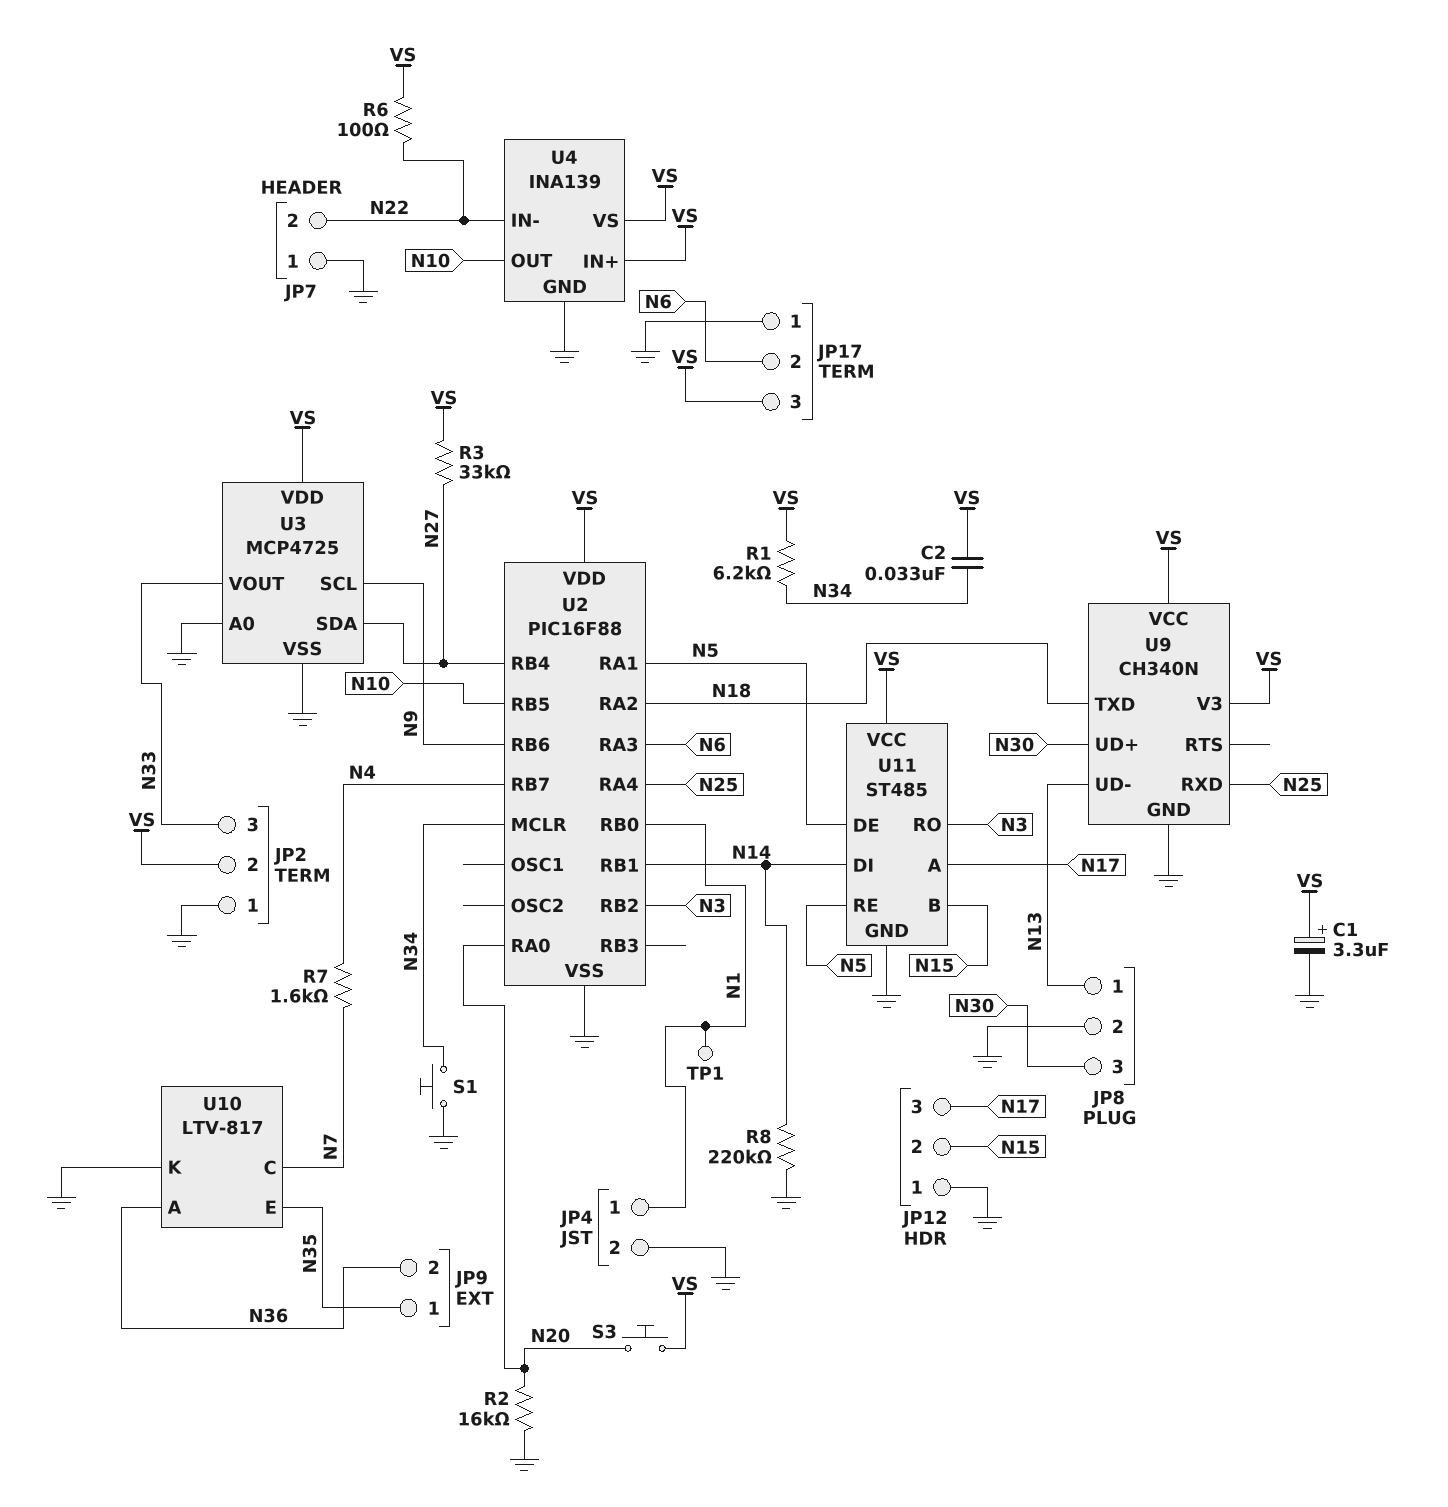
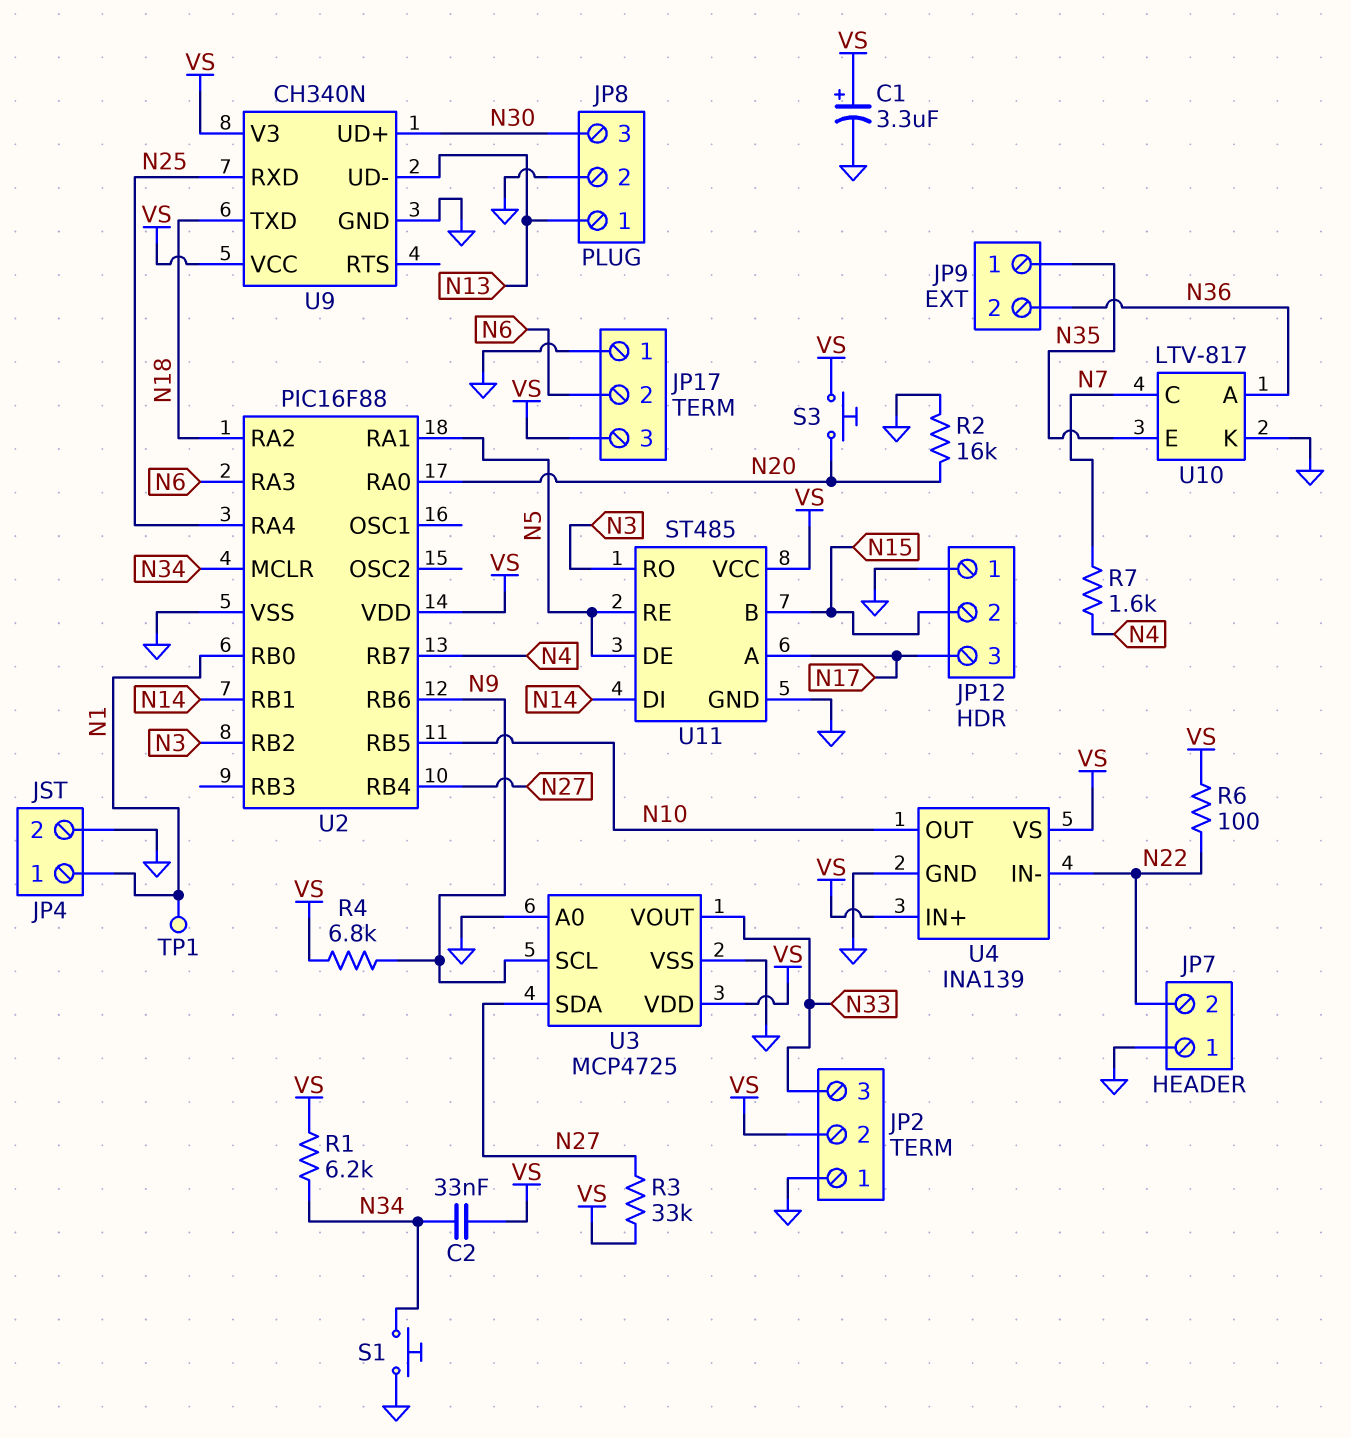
R4: none -> 6.8k (N9, VS)
R8: 220k (GND, N14) -> none

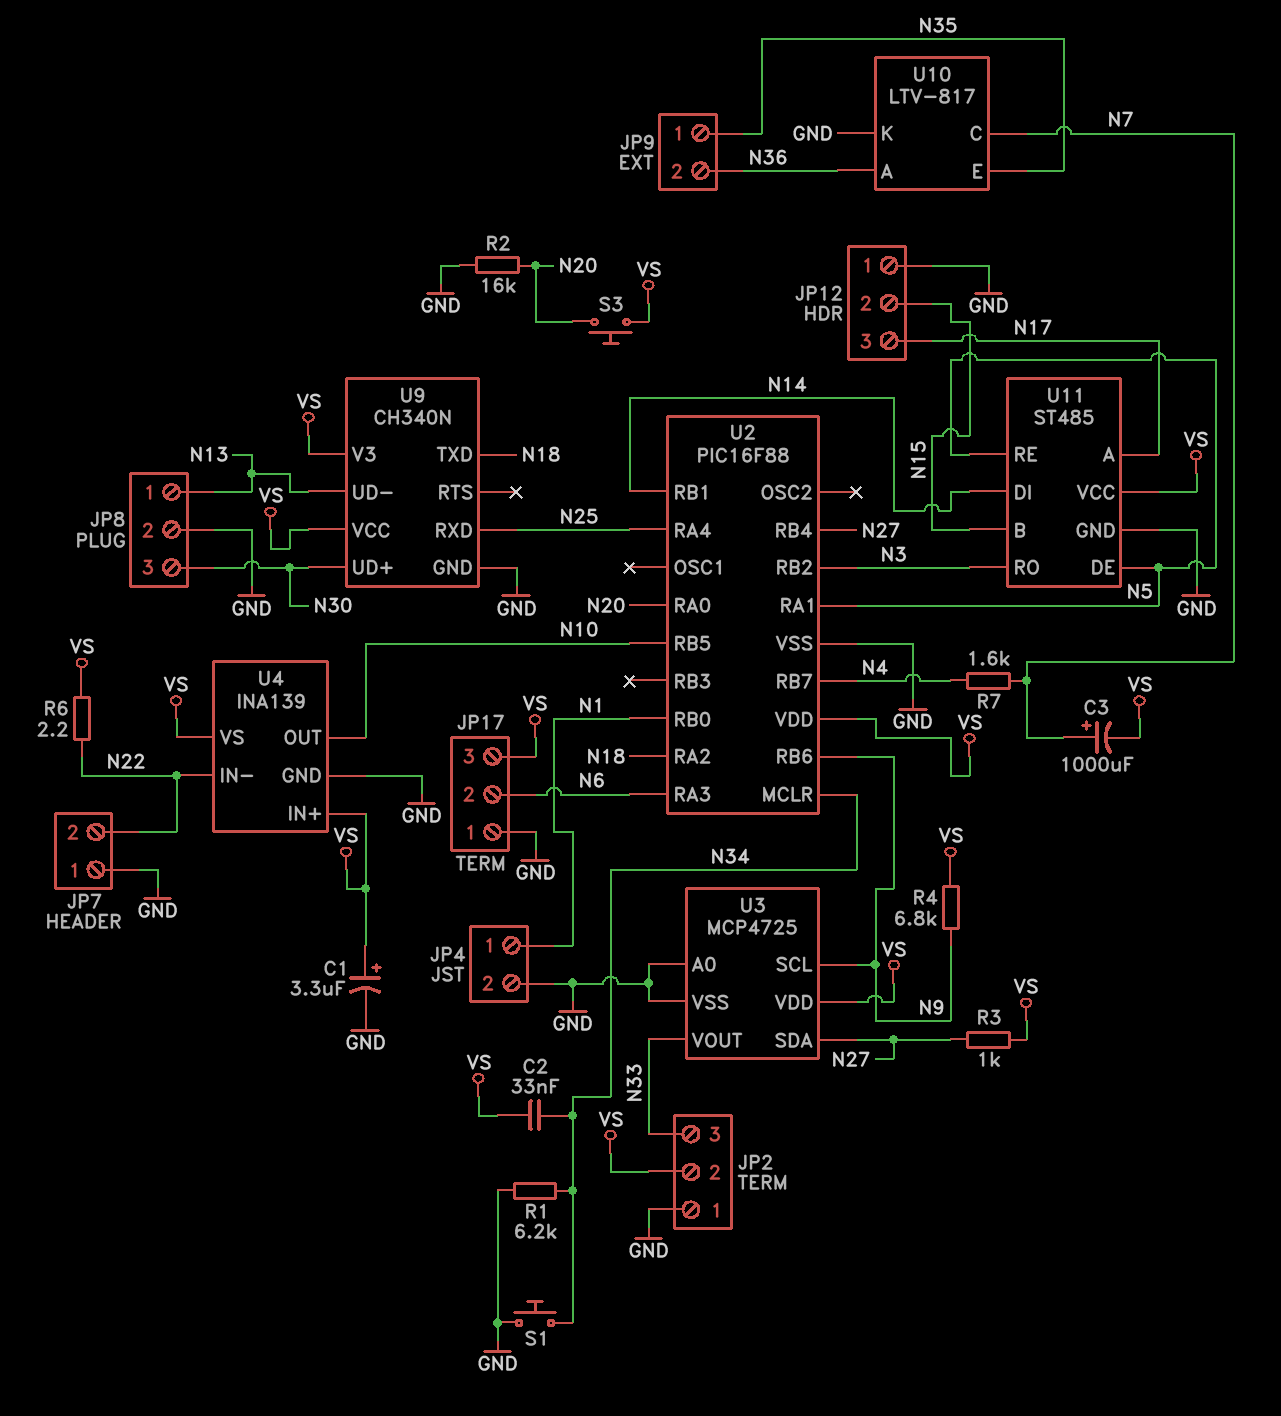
C3: none -> 1000uF (plus N7, minus VS)
R1: 6.2k (N34, VS) -> 6.2k (GND, N34)
R3: 33k (N27, VS) -> 1k (N27, VS)
R6: 100 (N22, VS) -> 2.2 (N22, VS)
TP1: test point (N1) -> none

